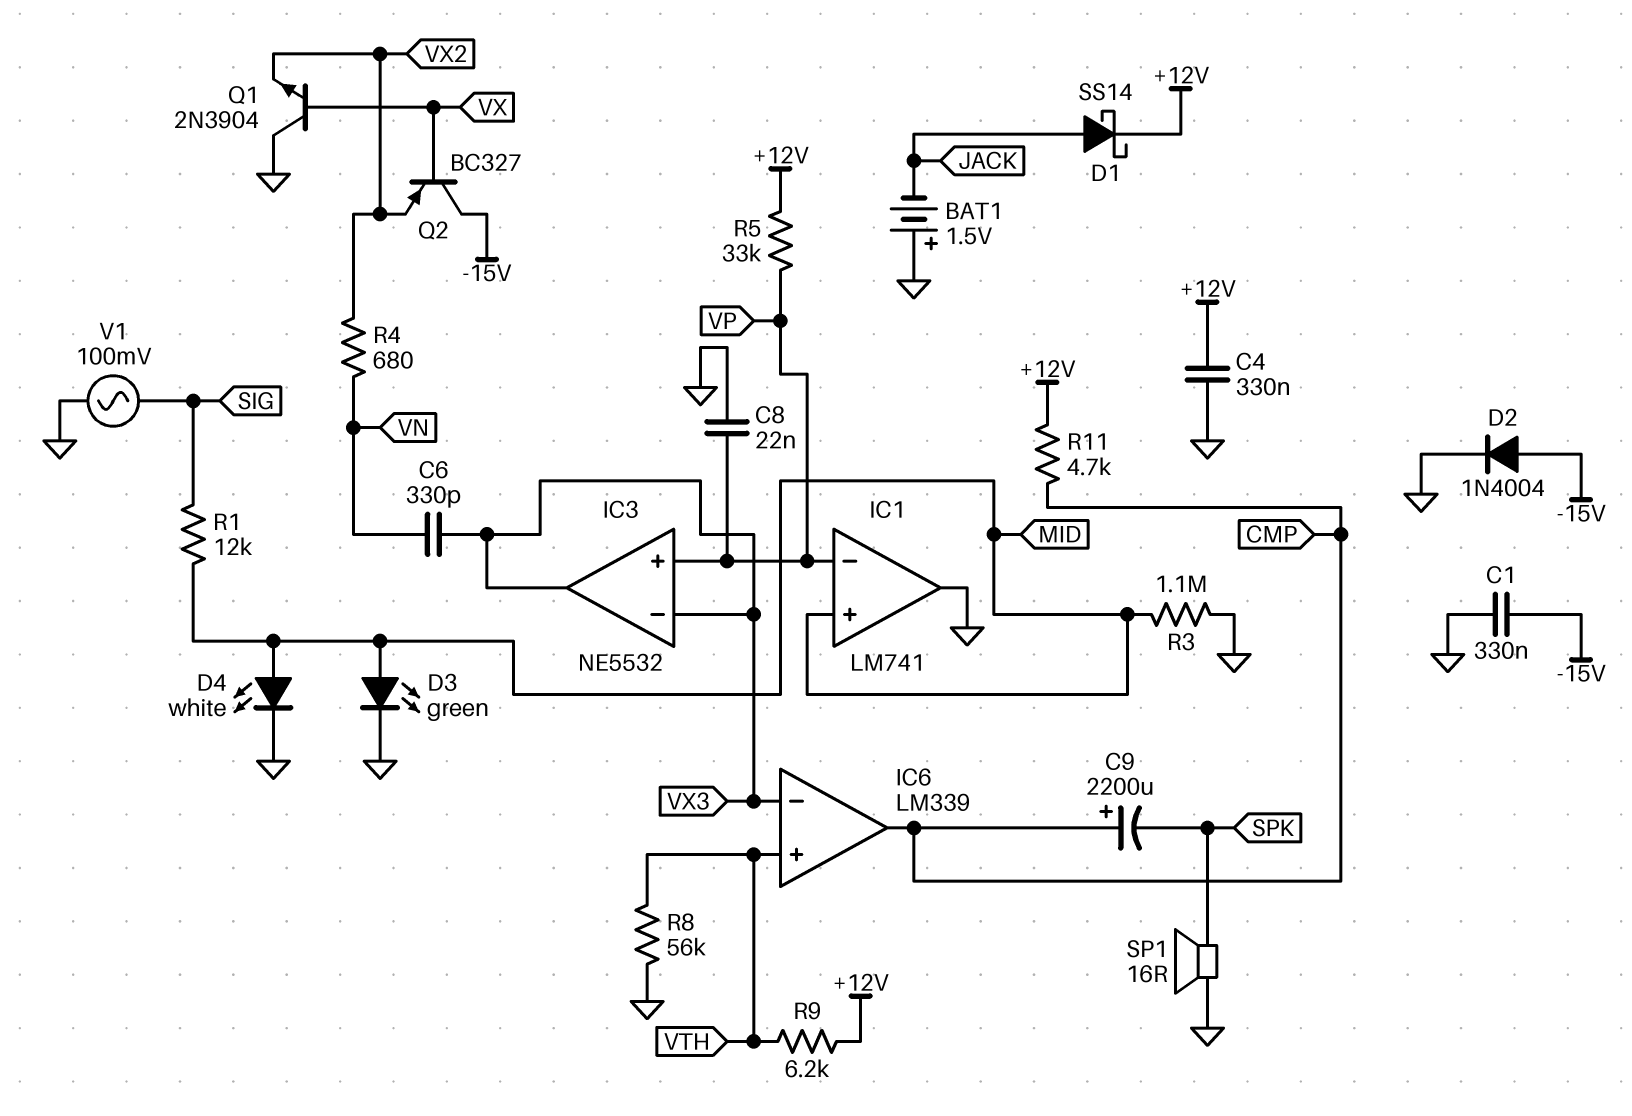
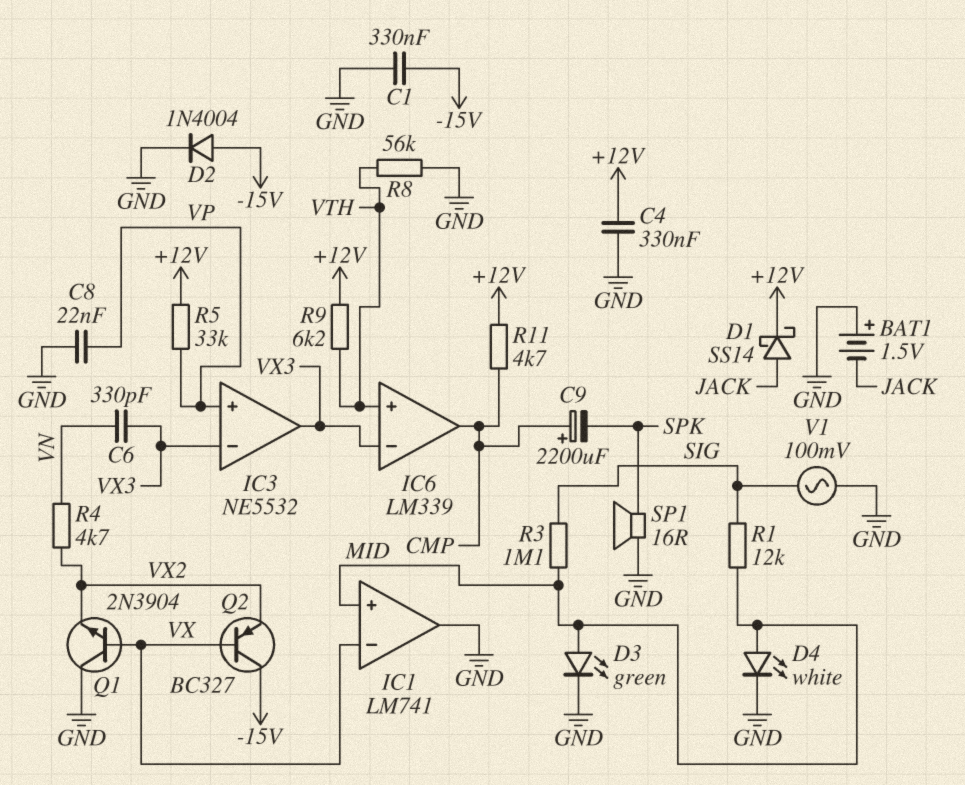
IC1 pin in-: VP -> VX
R3: 1.1M (GND, MID) -> 1.1M (MID, SIG)
R4: 680 (VN, VX2) -> 4.7k (VN, VX2)

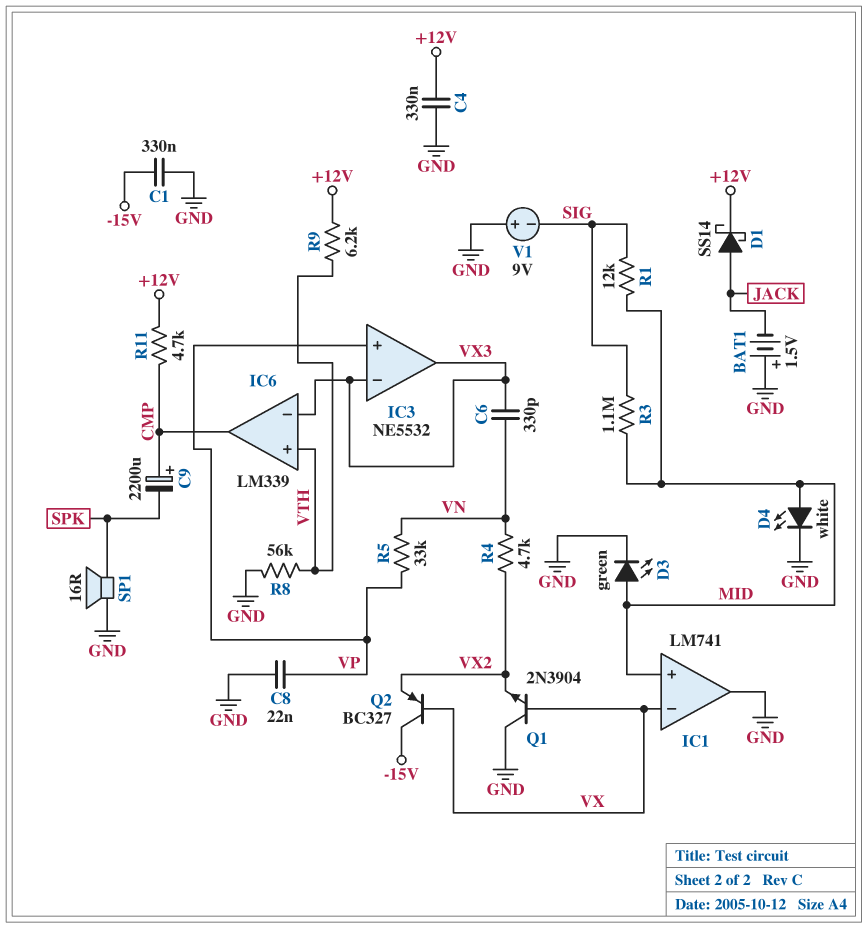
D2: diode 1N4004 (A -15V, K GND) -> none
R5: 33k (+12V, VP) -> 33k (VN, VP)
V1: AC 100mV (GND, SIG) -> 9V (plus GND, minus SIG)

